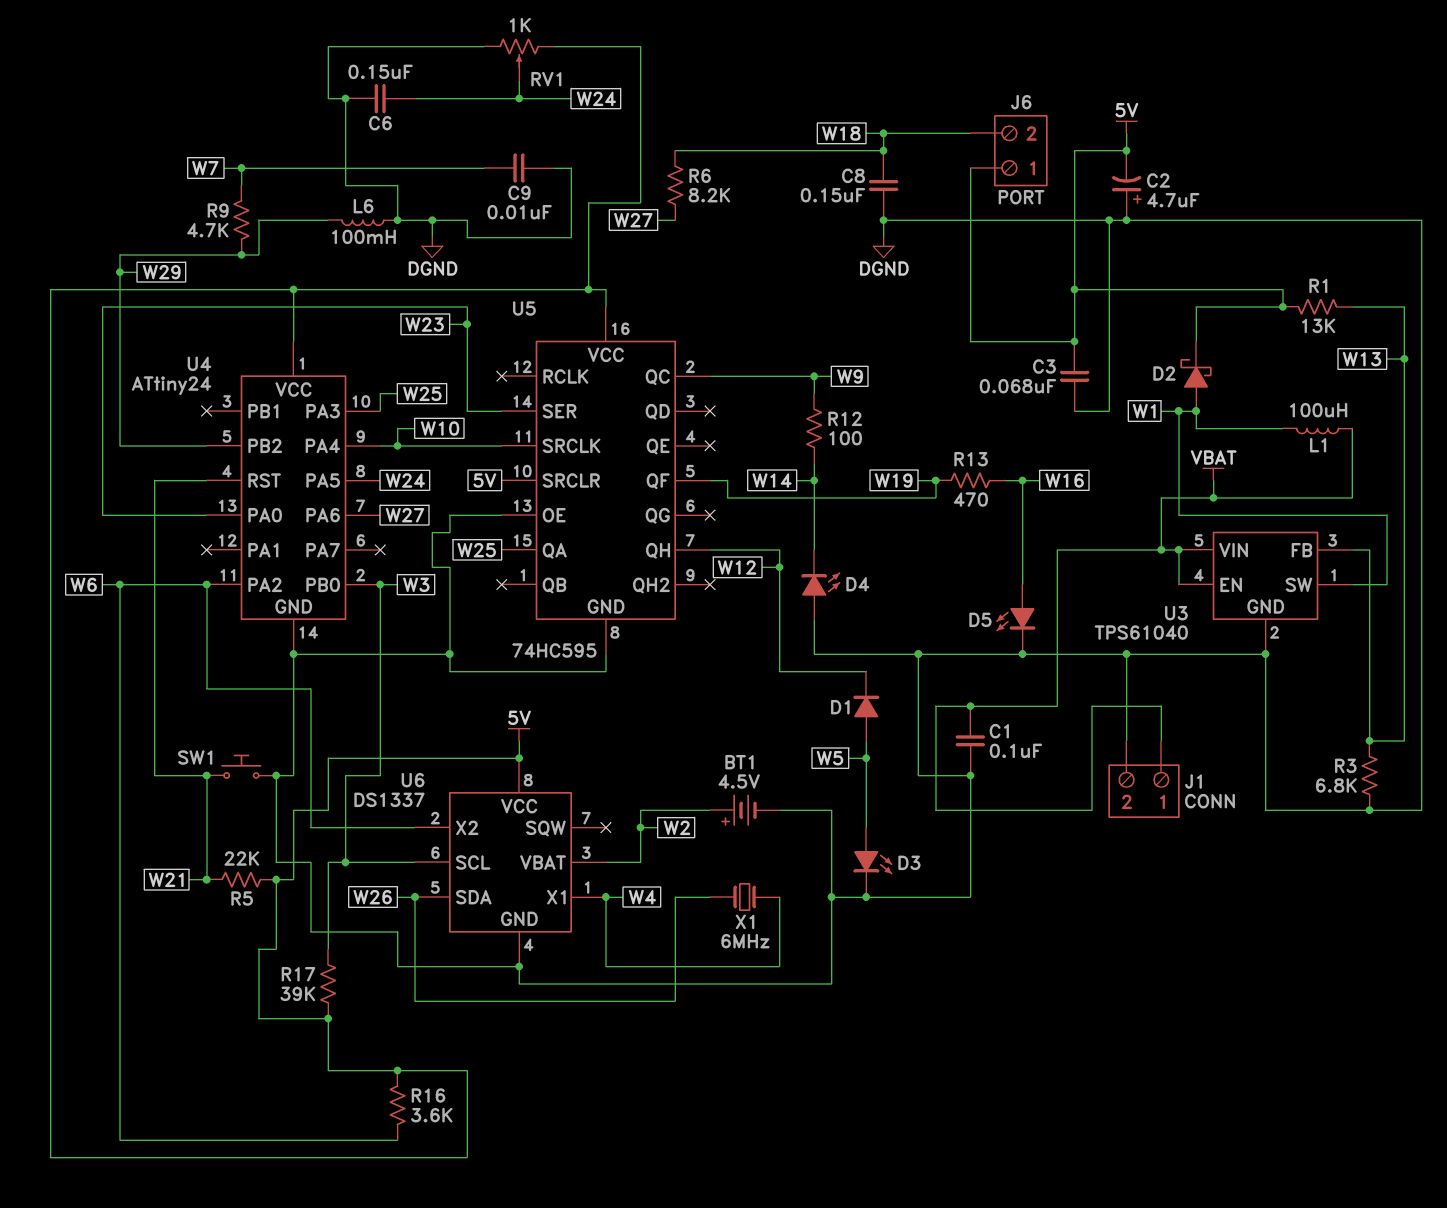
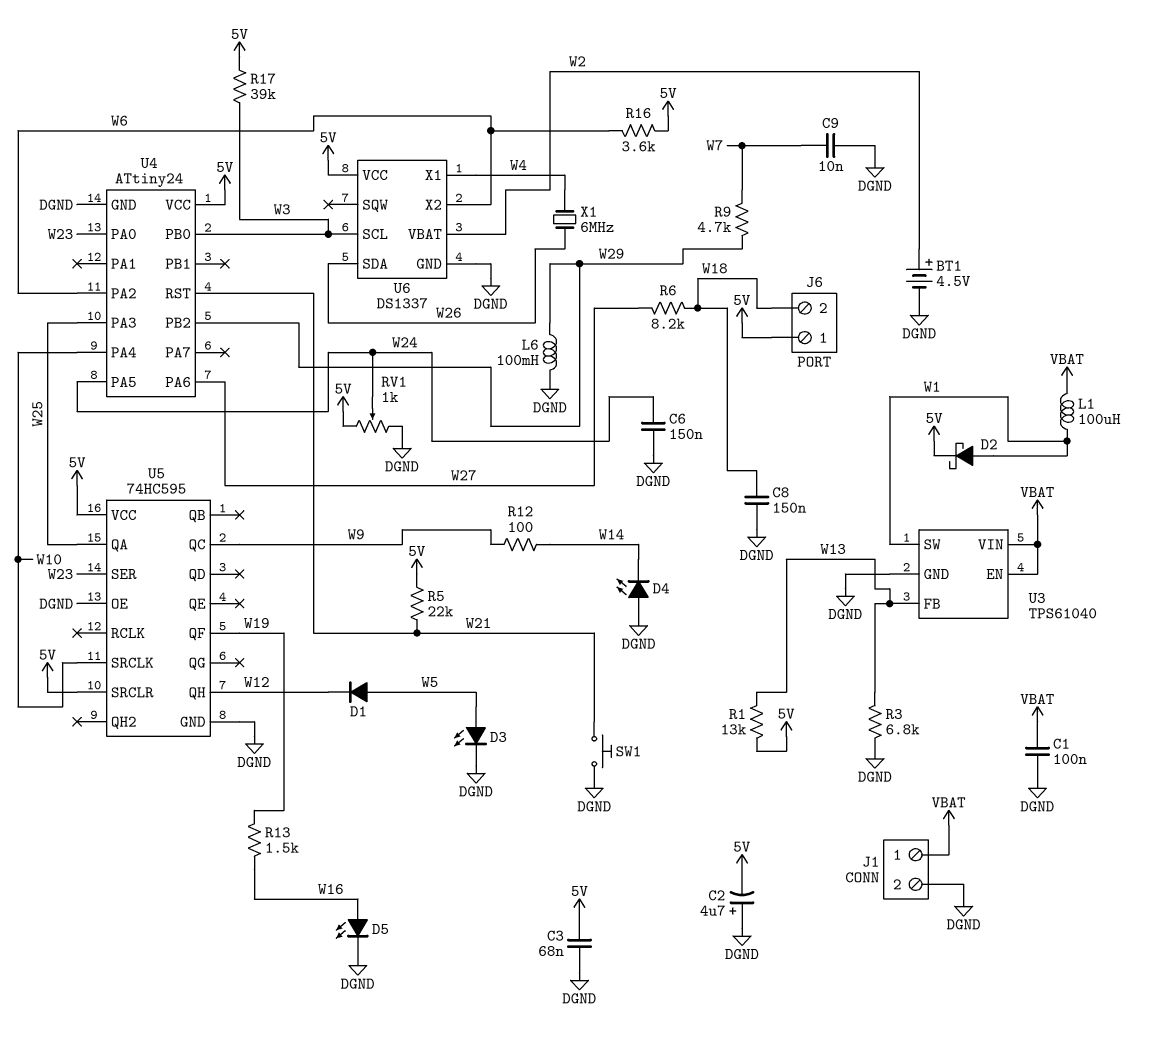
R13: 470 (W16, W19) -> 1.5k (W16, W19)

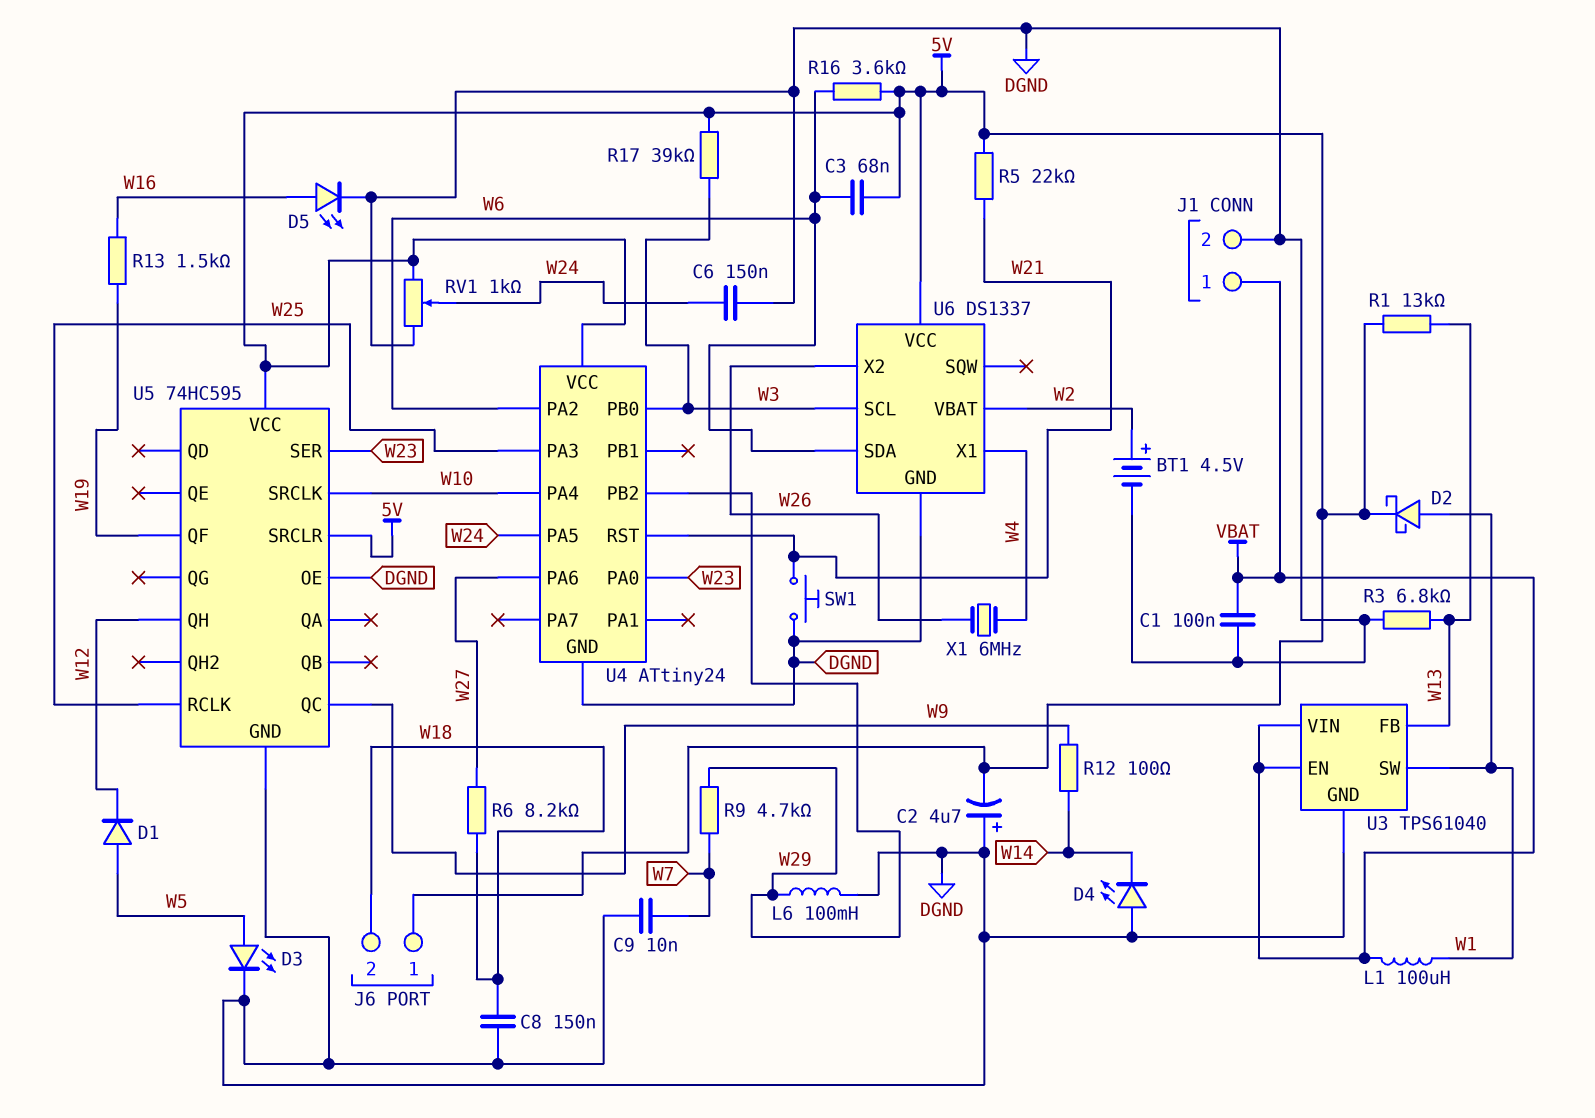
C3: 68nF (5V, DGND) -> 68nF (5V, W6)
U5 pin QA: W25 -> none
U5 pin RCLK: none -> W25
U6 pin SDA: W26 -> W6
U6 pin X2: W6 -> W26

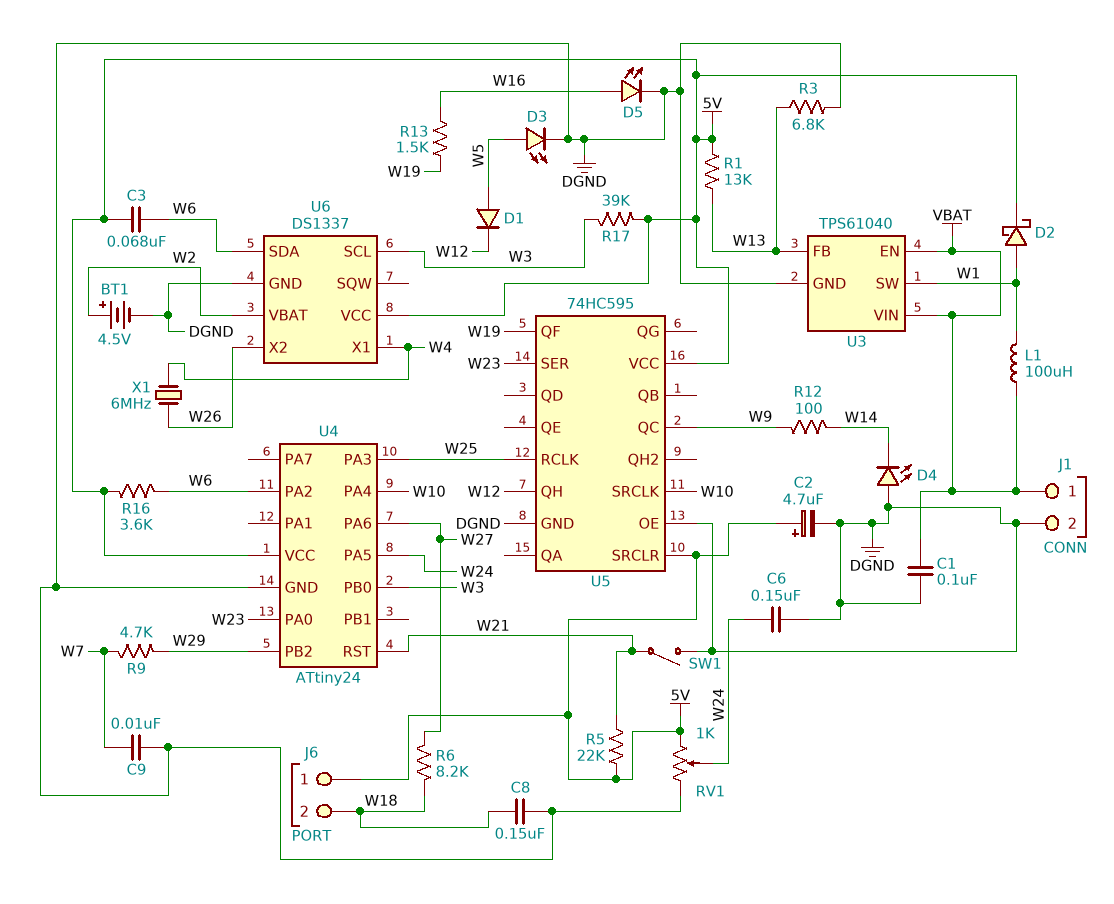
C2: 4.7uF (plus DGND, minus 5V) -> 4.7uF (plus 5V, minus DGND)
L6: 100mH (DGND, W29) -> none
SW1: button (DGND, W21) -> switch (DGND, W21)

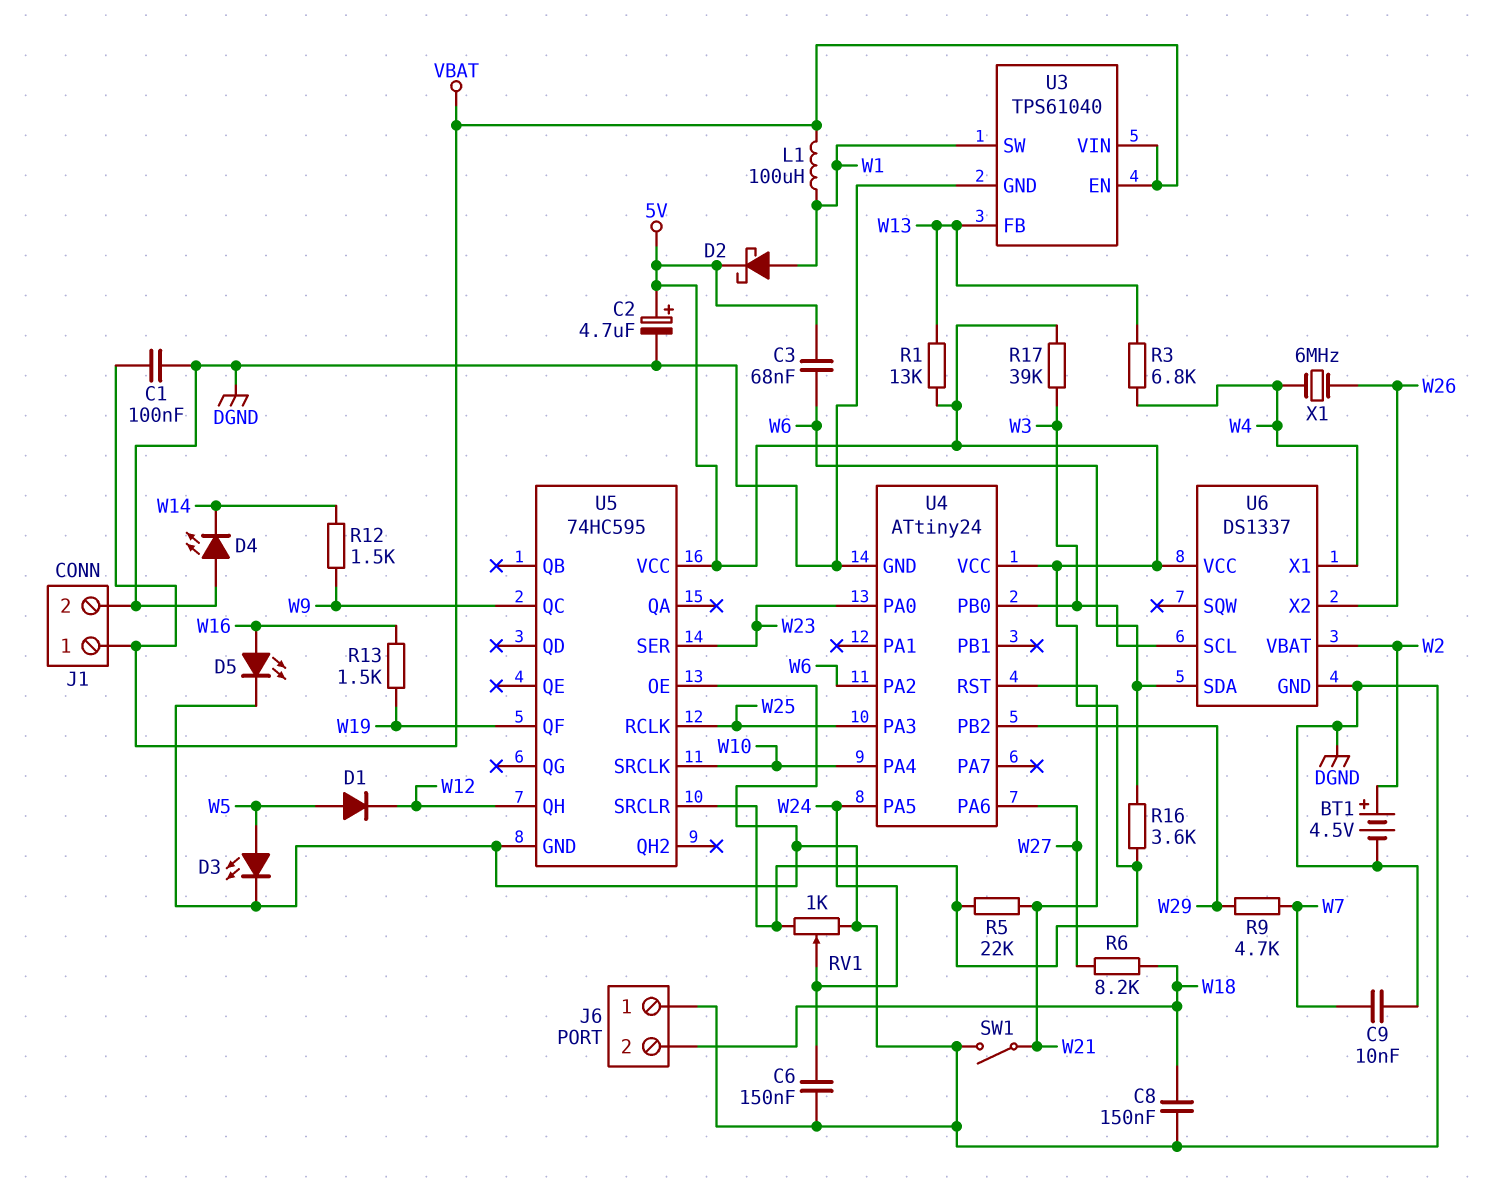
J6 pin 1: 5V -> DGND
R3: 6.8k (DGND, W13) -> 6.8k (W4, W13)
R12: 100 (W9, W14) -> 1.5k (W9, W14)

